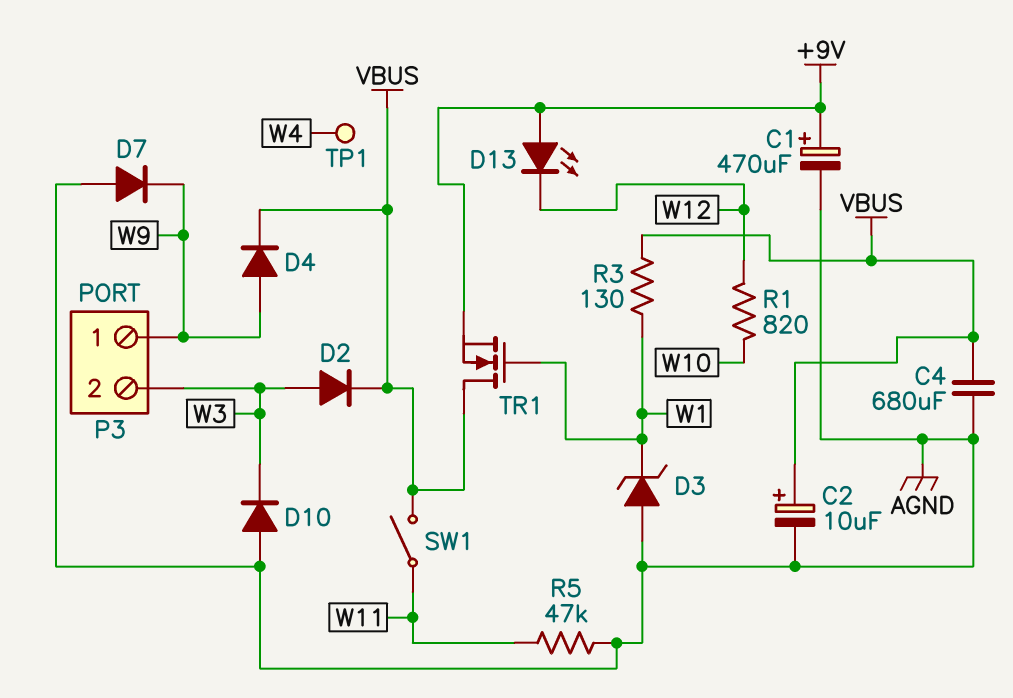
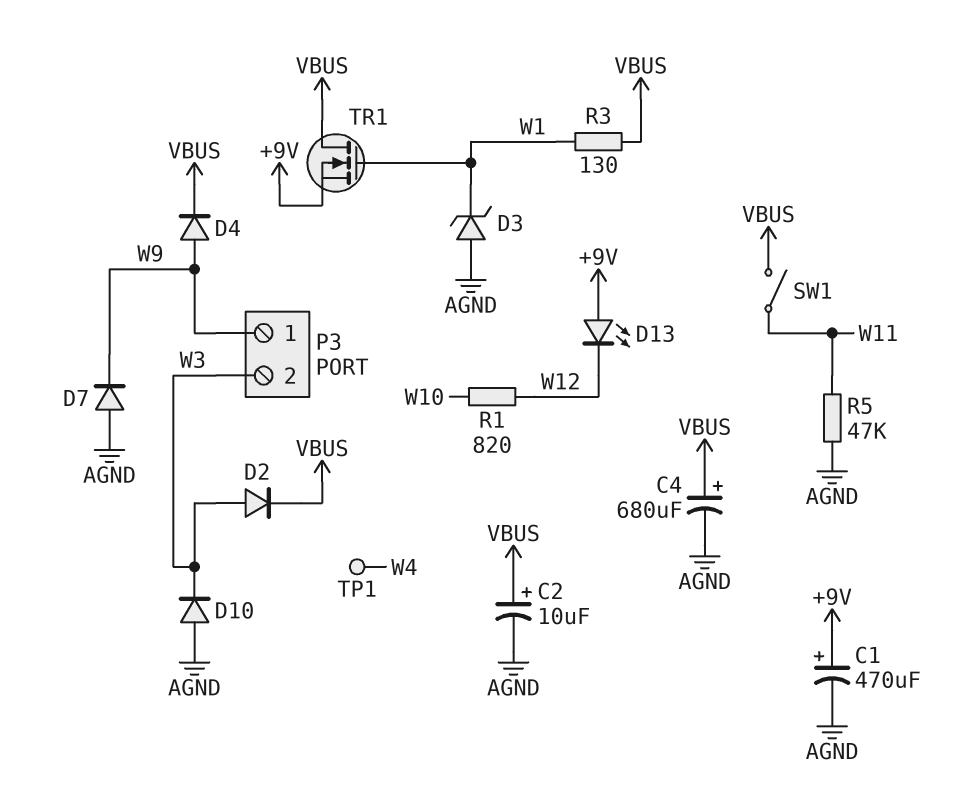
C4: 680uF (AGND, VBUS) -> 680uF (plus VBUS, minus AGND)

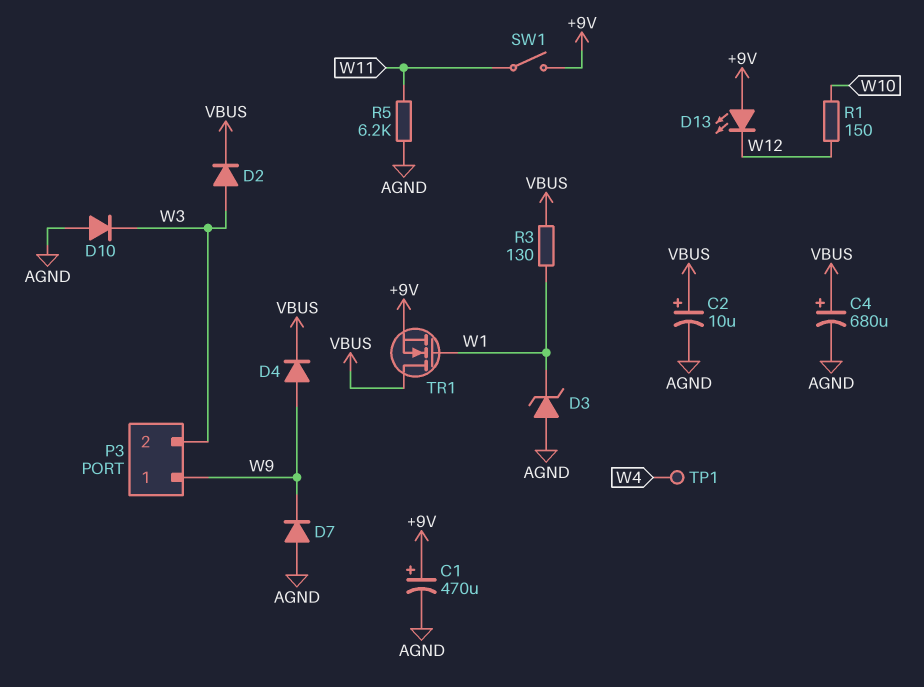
R1: 820 (W10, W12) -> 150 (W10, W12)
R5: 47k (AGND, W11) -> 6.2k (AGND, W11)
SW1: switch (VBUS, W11) -> switch (+9V, W11)

